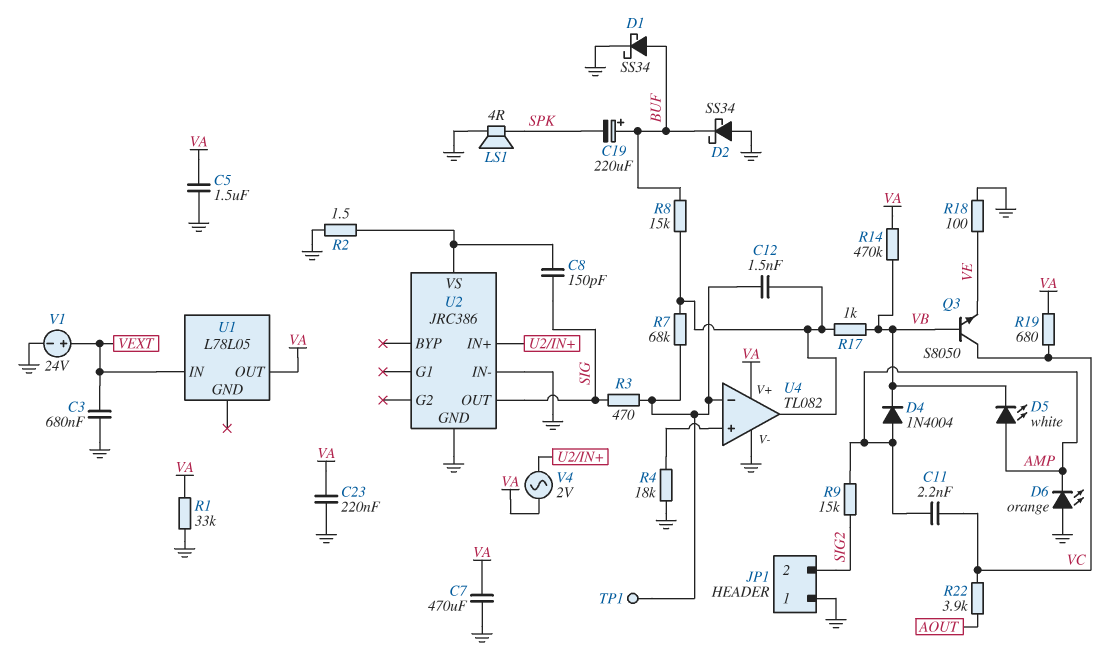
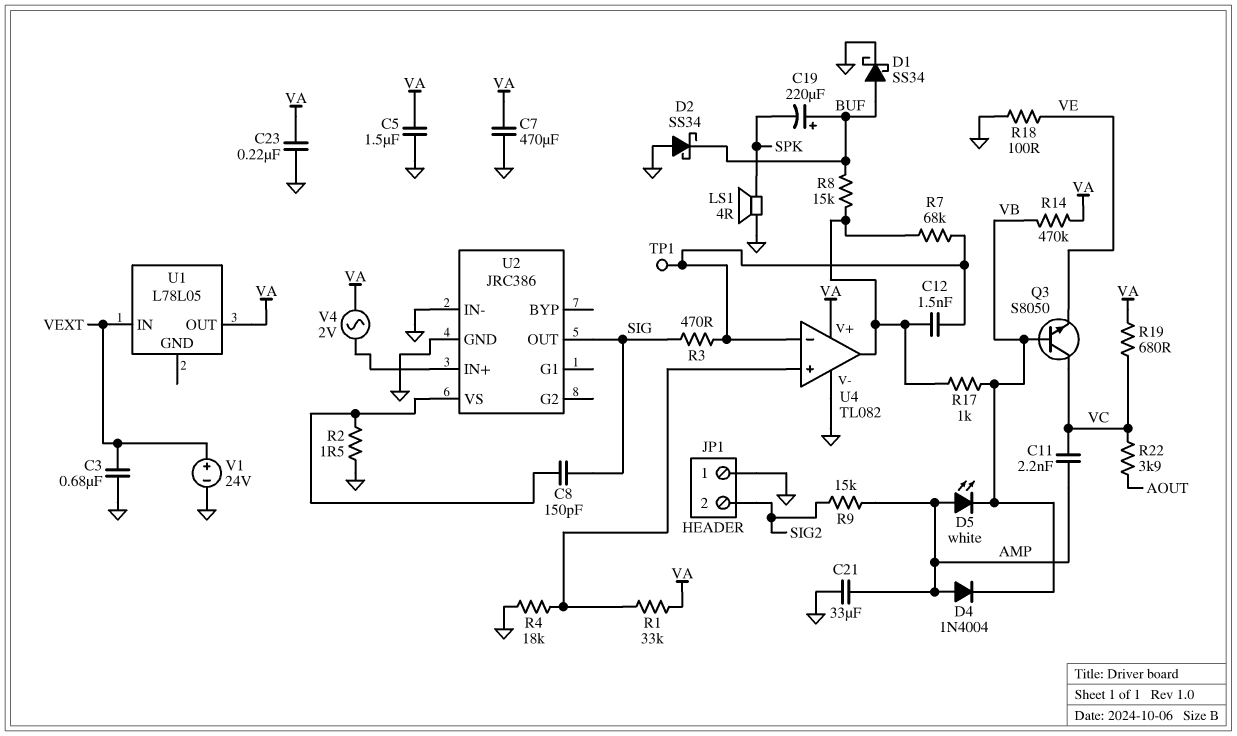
C21: none -> 33uF (AMP, GND)
D6: LED orange (A GND, K AMP) -> none
R1: 33k (GND, VA) -> 33k (U4/in+, VA)

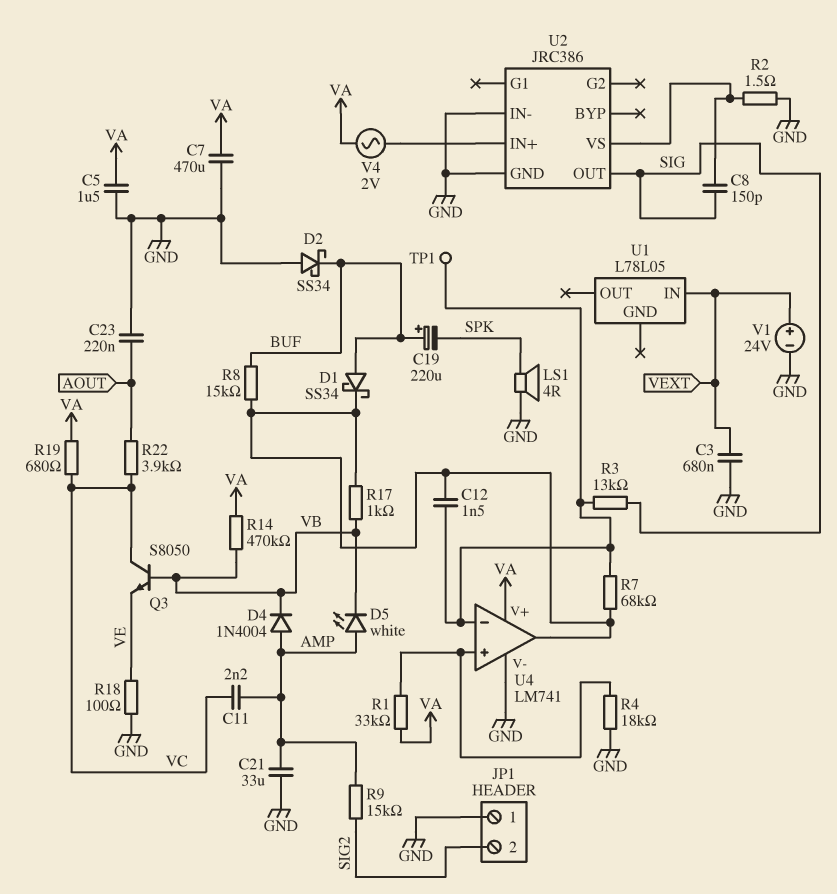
C23: 220nF (GND, VA) -> 220nF (AOUT, GND)
D1: schottky SS34 (A BUF, K GND) -> schottky SS34 (A BUF, K U4/out)
R3: 470 (SIG, U4/in-) -> 13k (SIG, U4/in-)
U1 pin OUT: VA -> none
U4: TL082 -> LM741

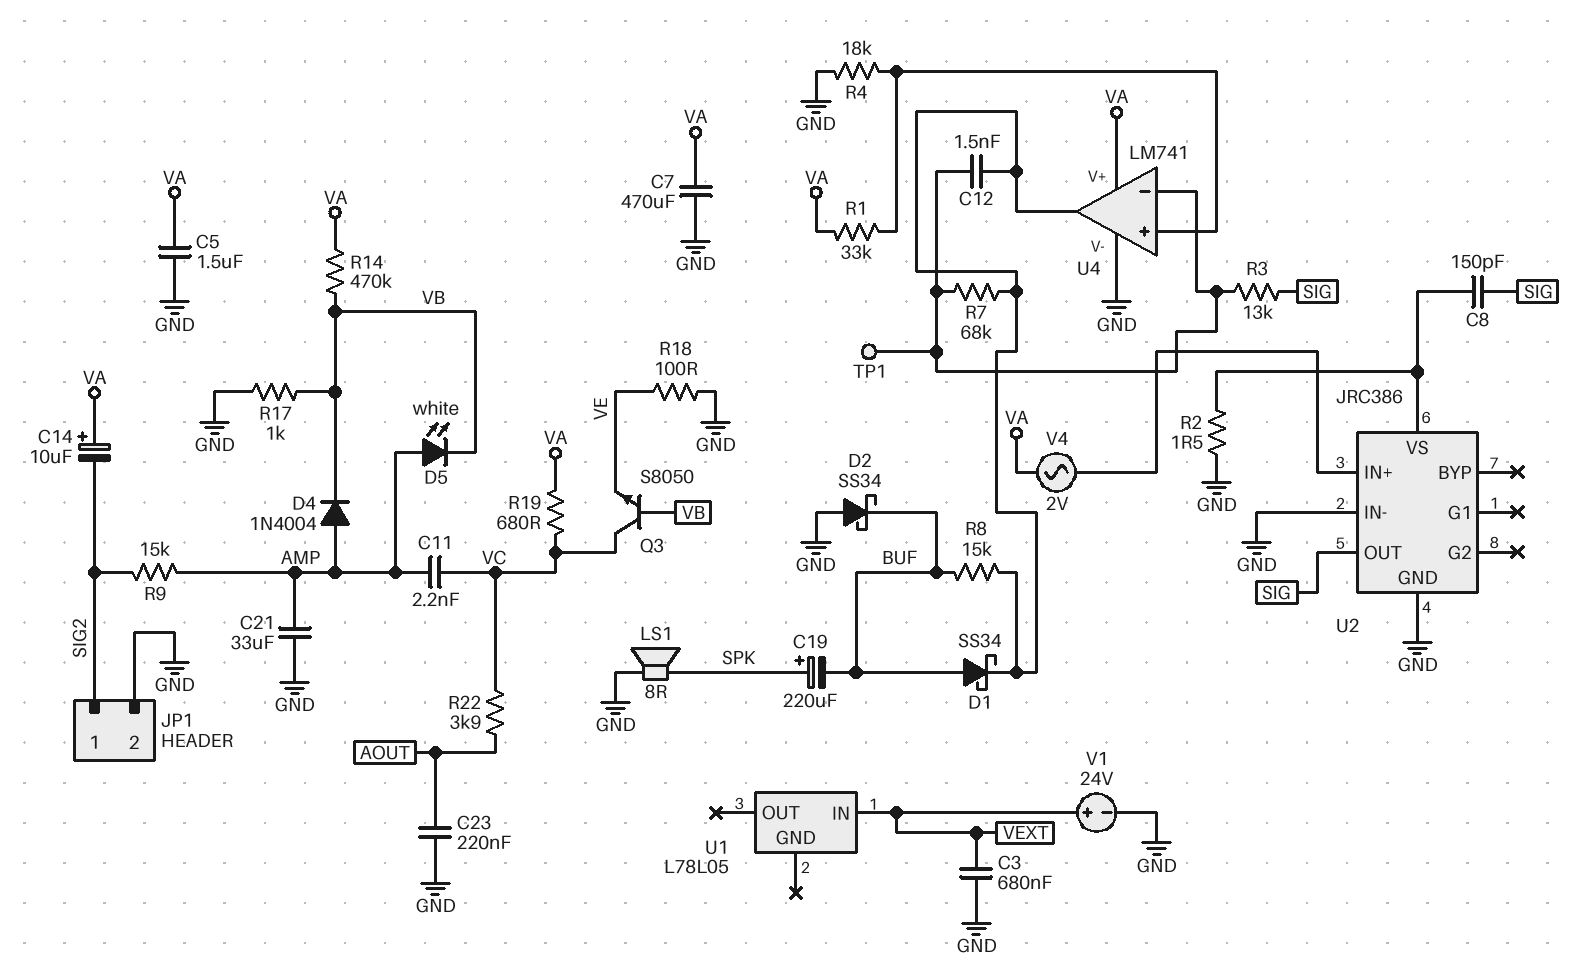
C14: none -> 10uF (plus VA, minus SIG2)
C19: 220uF (plus BUF, minus SPK) -> 220uF (plus SPK, minus BUF)
JP1 pin 1: GND -> SIG2
JP1 pin 2: SIG2 -> GND
LS1: speaker 4R (GND, SPK) -> speaker 8R (GND, SPK)
R17: 1k (U4/out, VB) -> 1k (GND, VB)

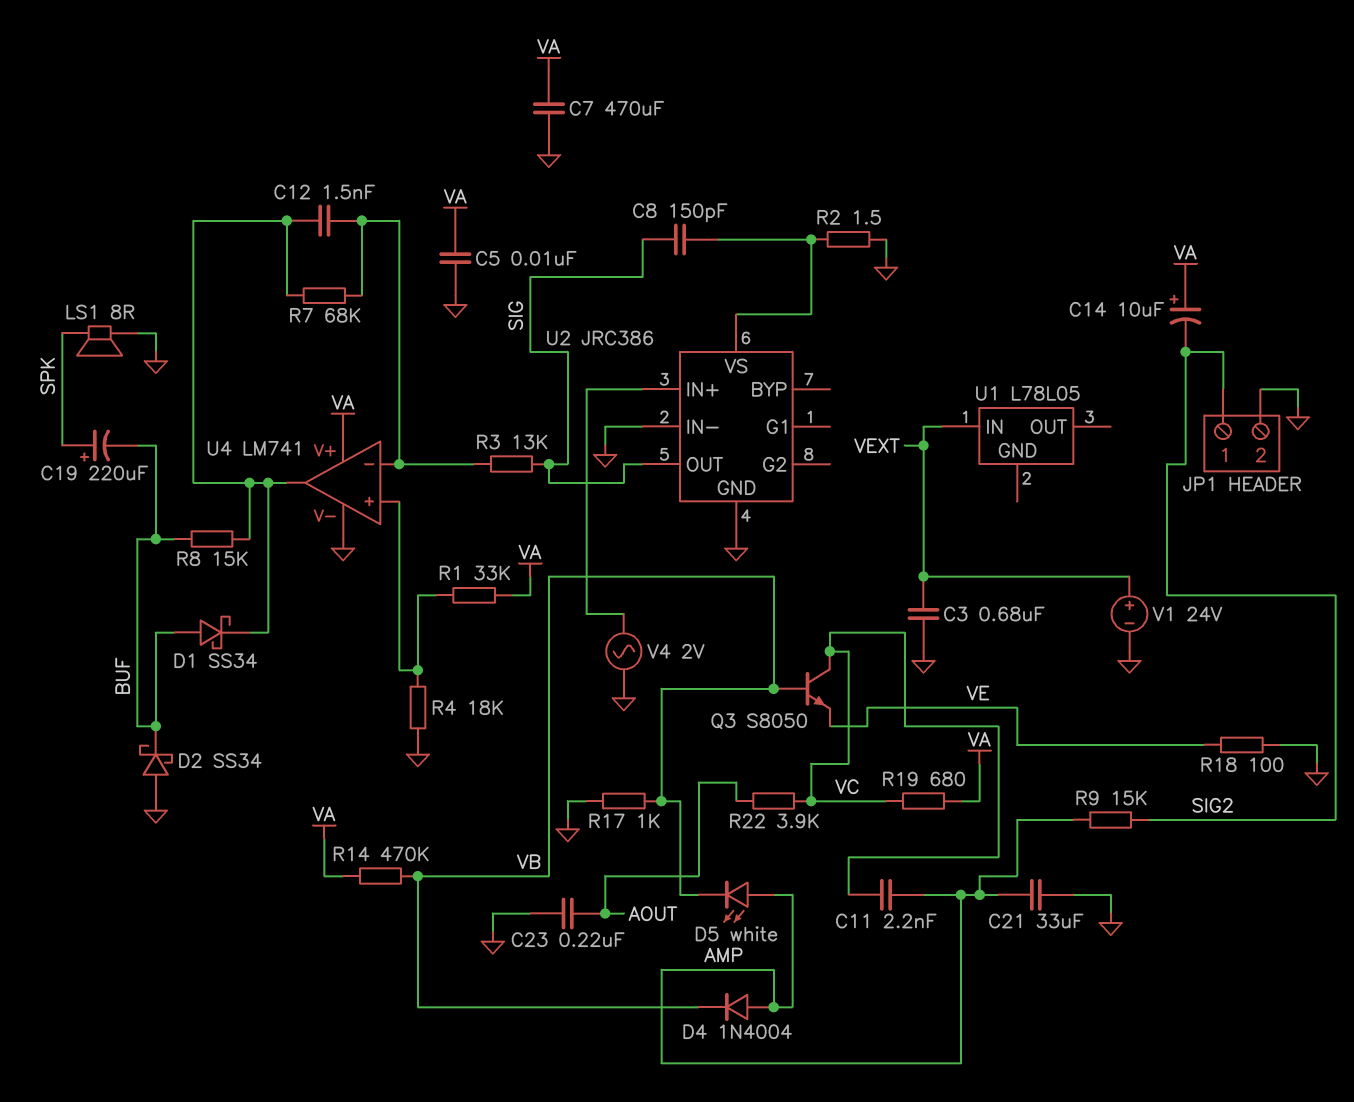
C5: 1.5uF (GND, VA) -> 10nF (GND, VA)
TP1: test point (U4/in-) -> none
V4: AC 2V (U2/IN+, VA) -> AC 2V (GND, U2/IN+)

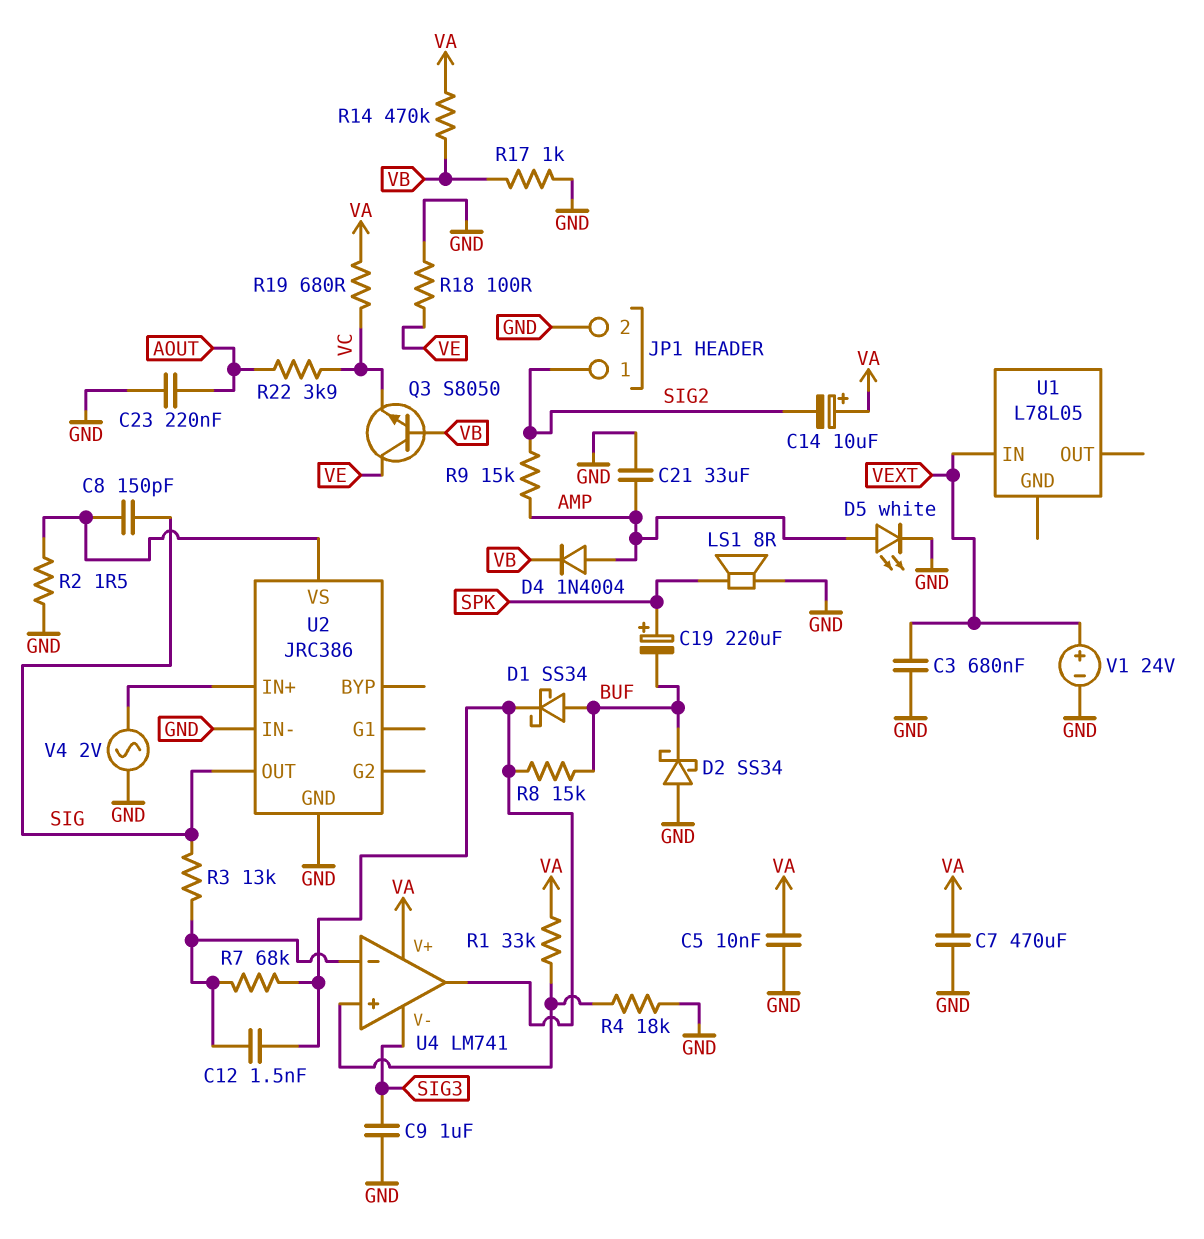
C9: none -> 1uF (GND, SIG3)
C11: 2.2nF (AMP, VC) -> none
D5: LED white (A AMP, K VB) -> LED white (A AMP, K GND)
Q3: NPN S8050 (B VB, C VC, E VE) -> NPN S8050 (B VB, C VE, E VC)
U4 pin V-: GND -> SIG3

